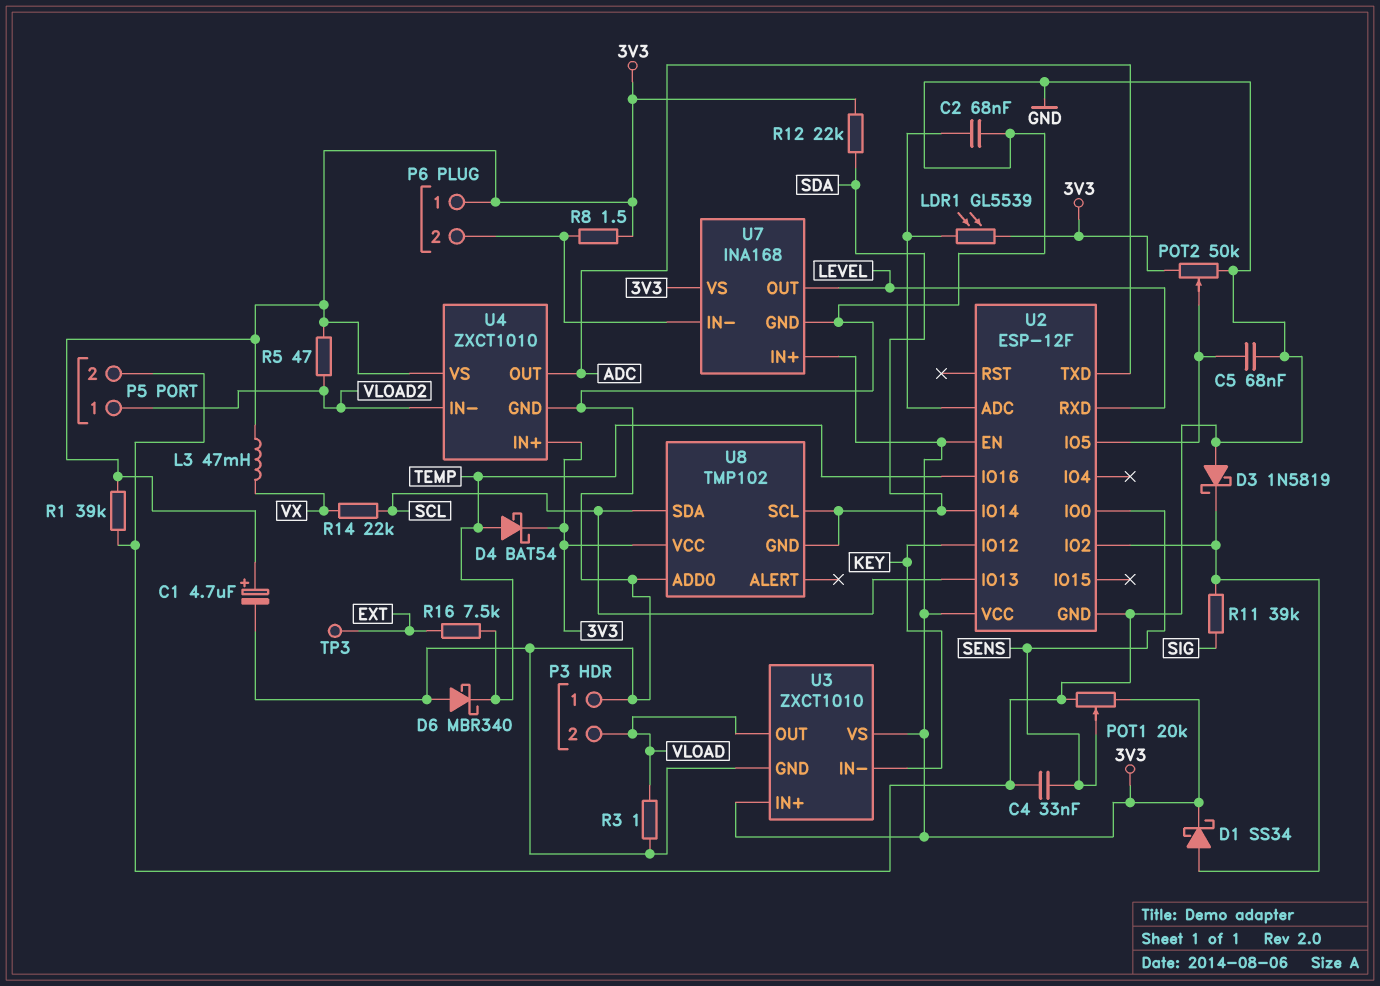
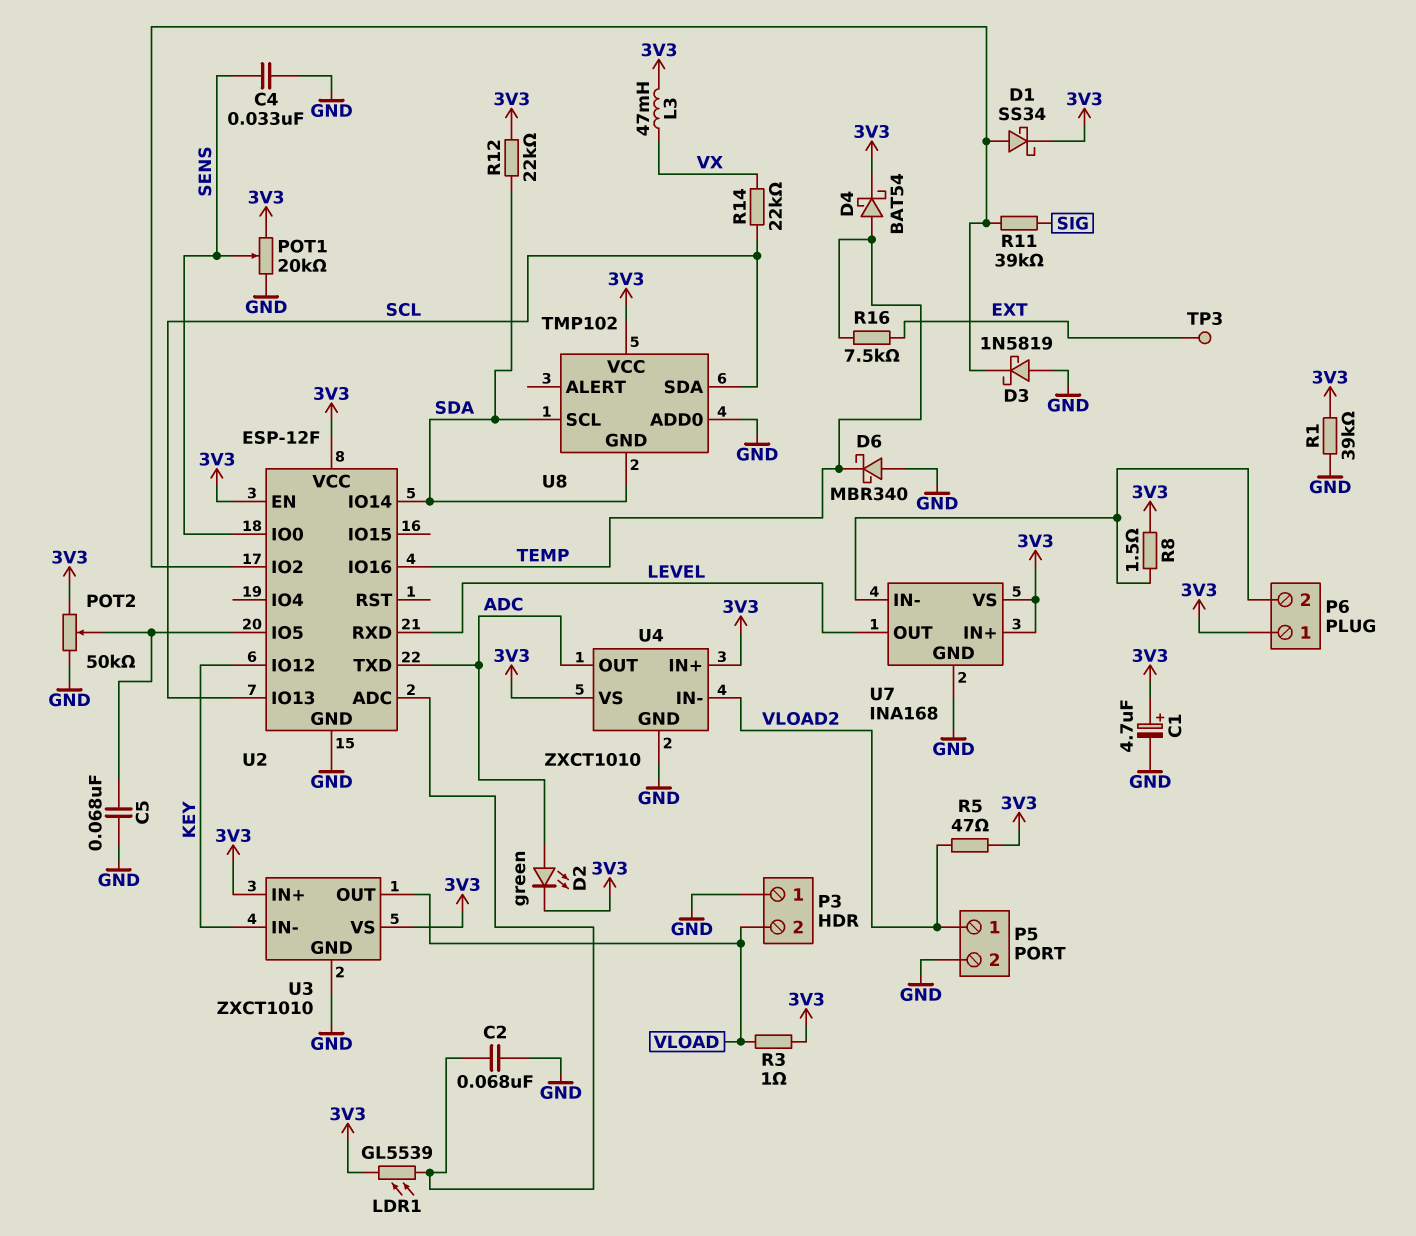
D2: none -> LED green (A ADC, K 3V3)
R3: 1 (GND, VLOAD) -> 1 (3V3, VLOAD)

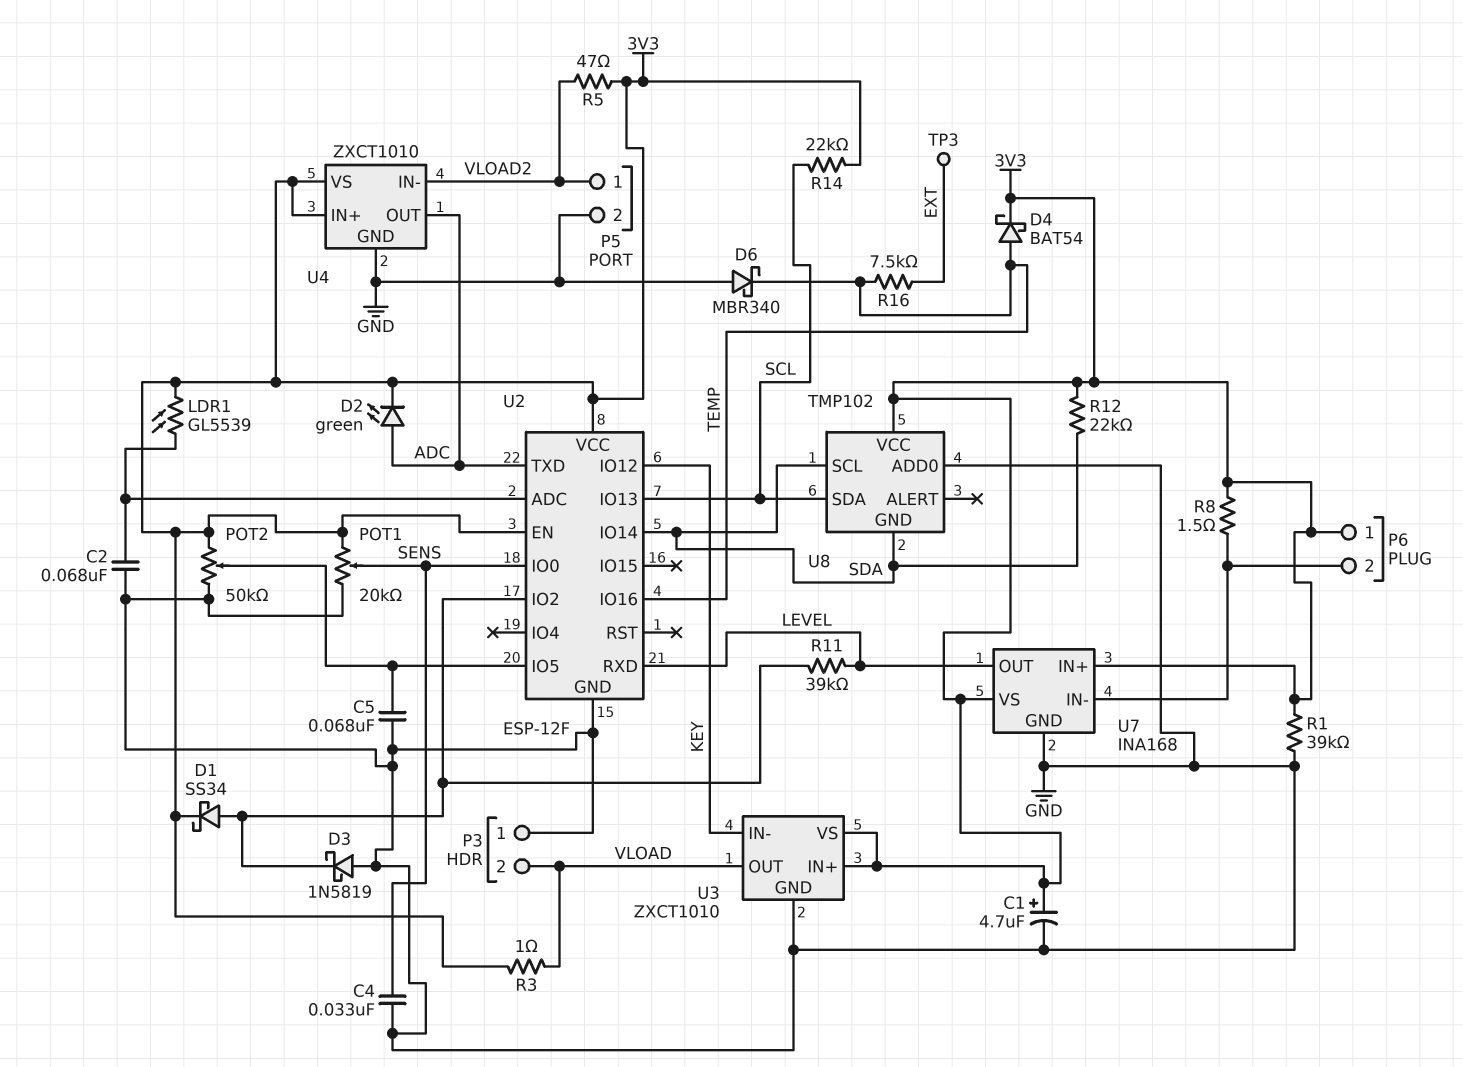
L3: 47mH (3V3, VX) -> none
R11: 39k (SIG, U2/IO2) -> 39k (LEVEL, U2/IO2)
R14: 22k (SCL, VX) -> 22k (3V3, SCL)

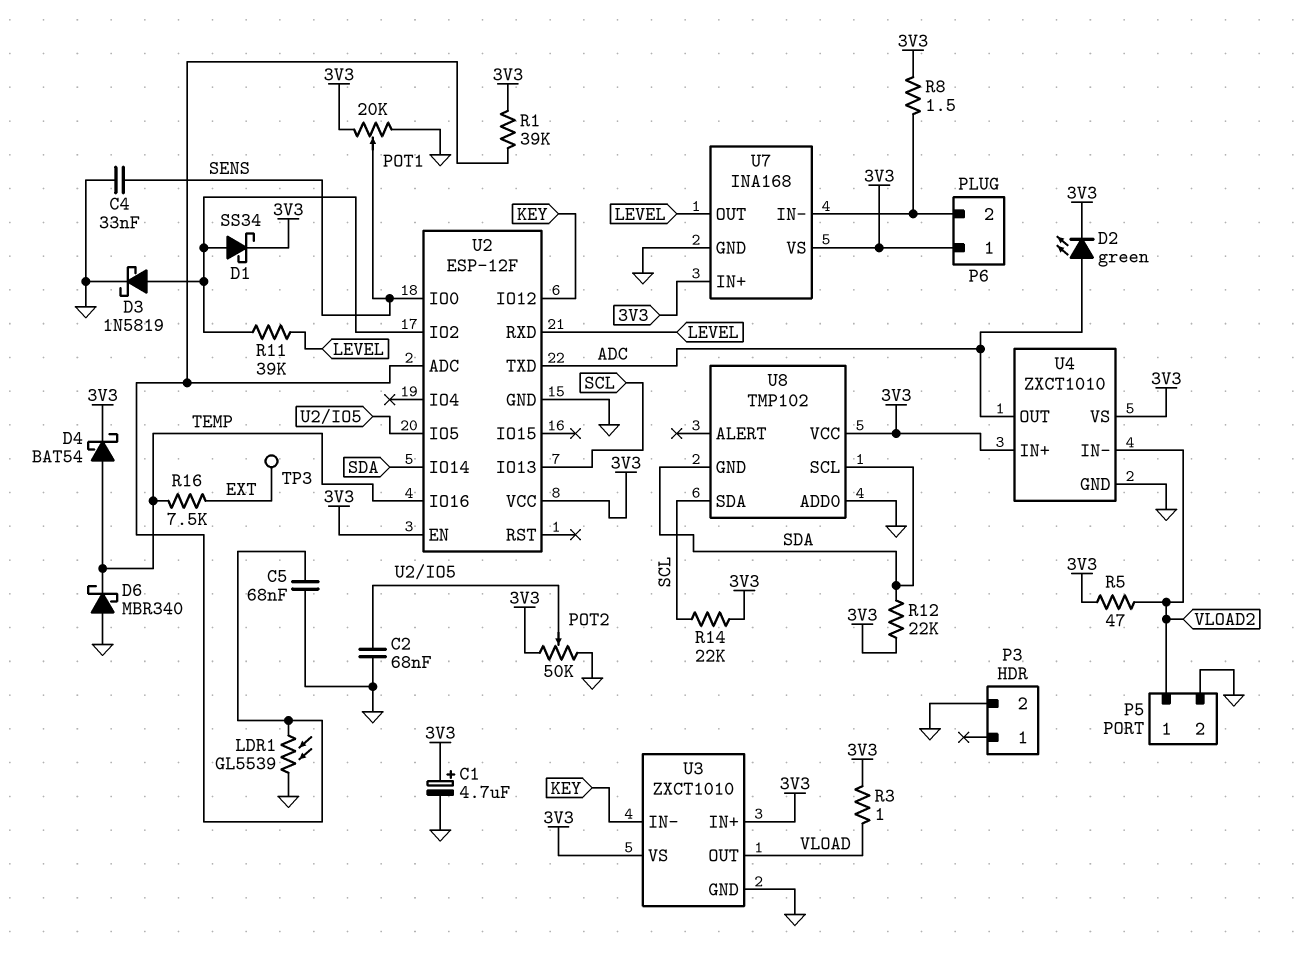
C2: 68nF (GND, U2/ADC) -> 68nF (GND, U2/IO5)
C5: 68nF (GND, U2/IO5) -> 68nF (GND, U2/ADC)
D3: schottky 1N5819 (A GND, K U2/IO2) -> schottky 1N5819 (A U2/IO2, K GND)
LDR1: GL5539 (3V3, U2/ADC) -> GL5539 (GND, U2/ADC)
P3 pin 1: GND -> none
P3 pin 2: VLOAD -> GND
R1: 39k (3V3, GND) -> 39k (3V3, U2/ADC)

